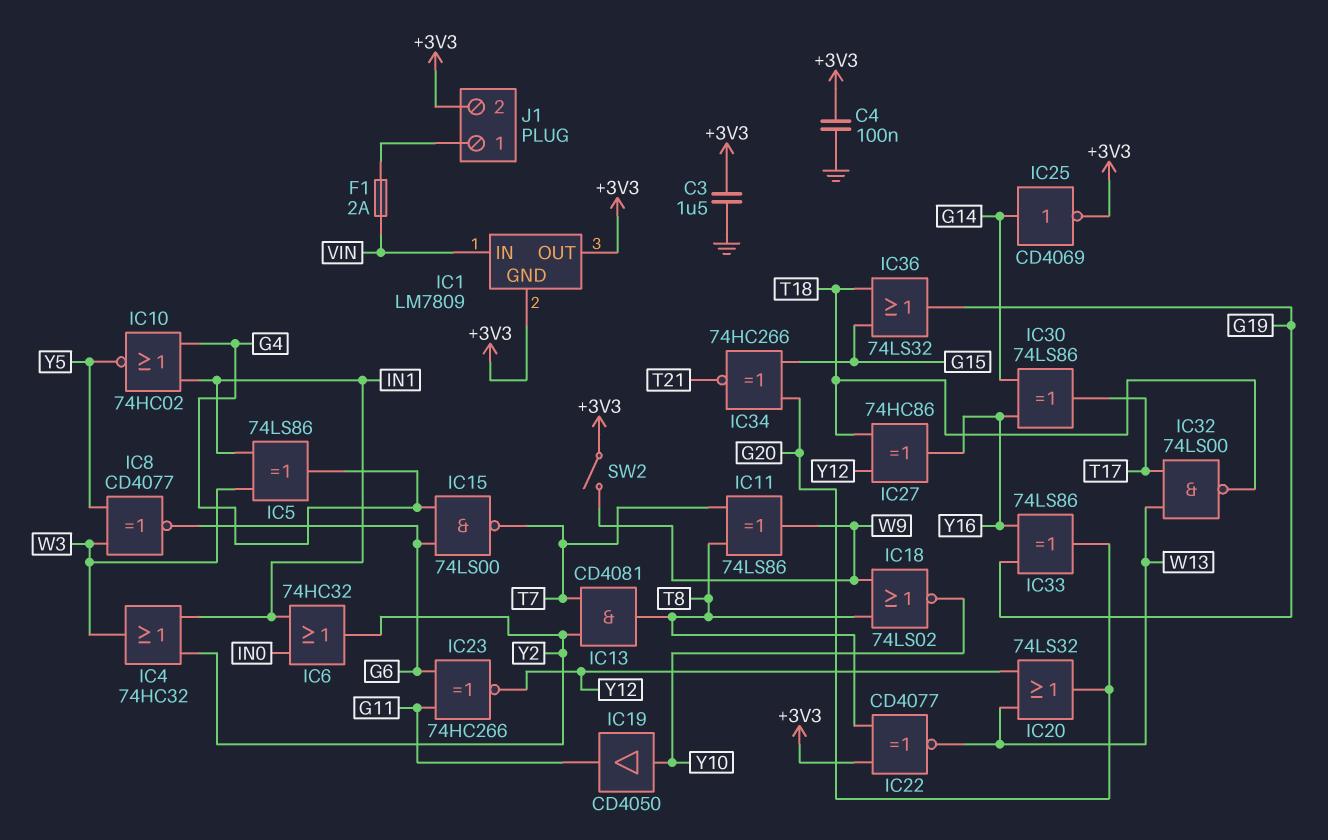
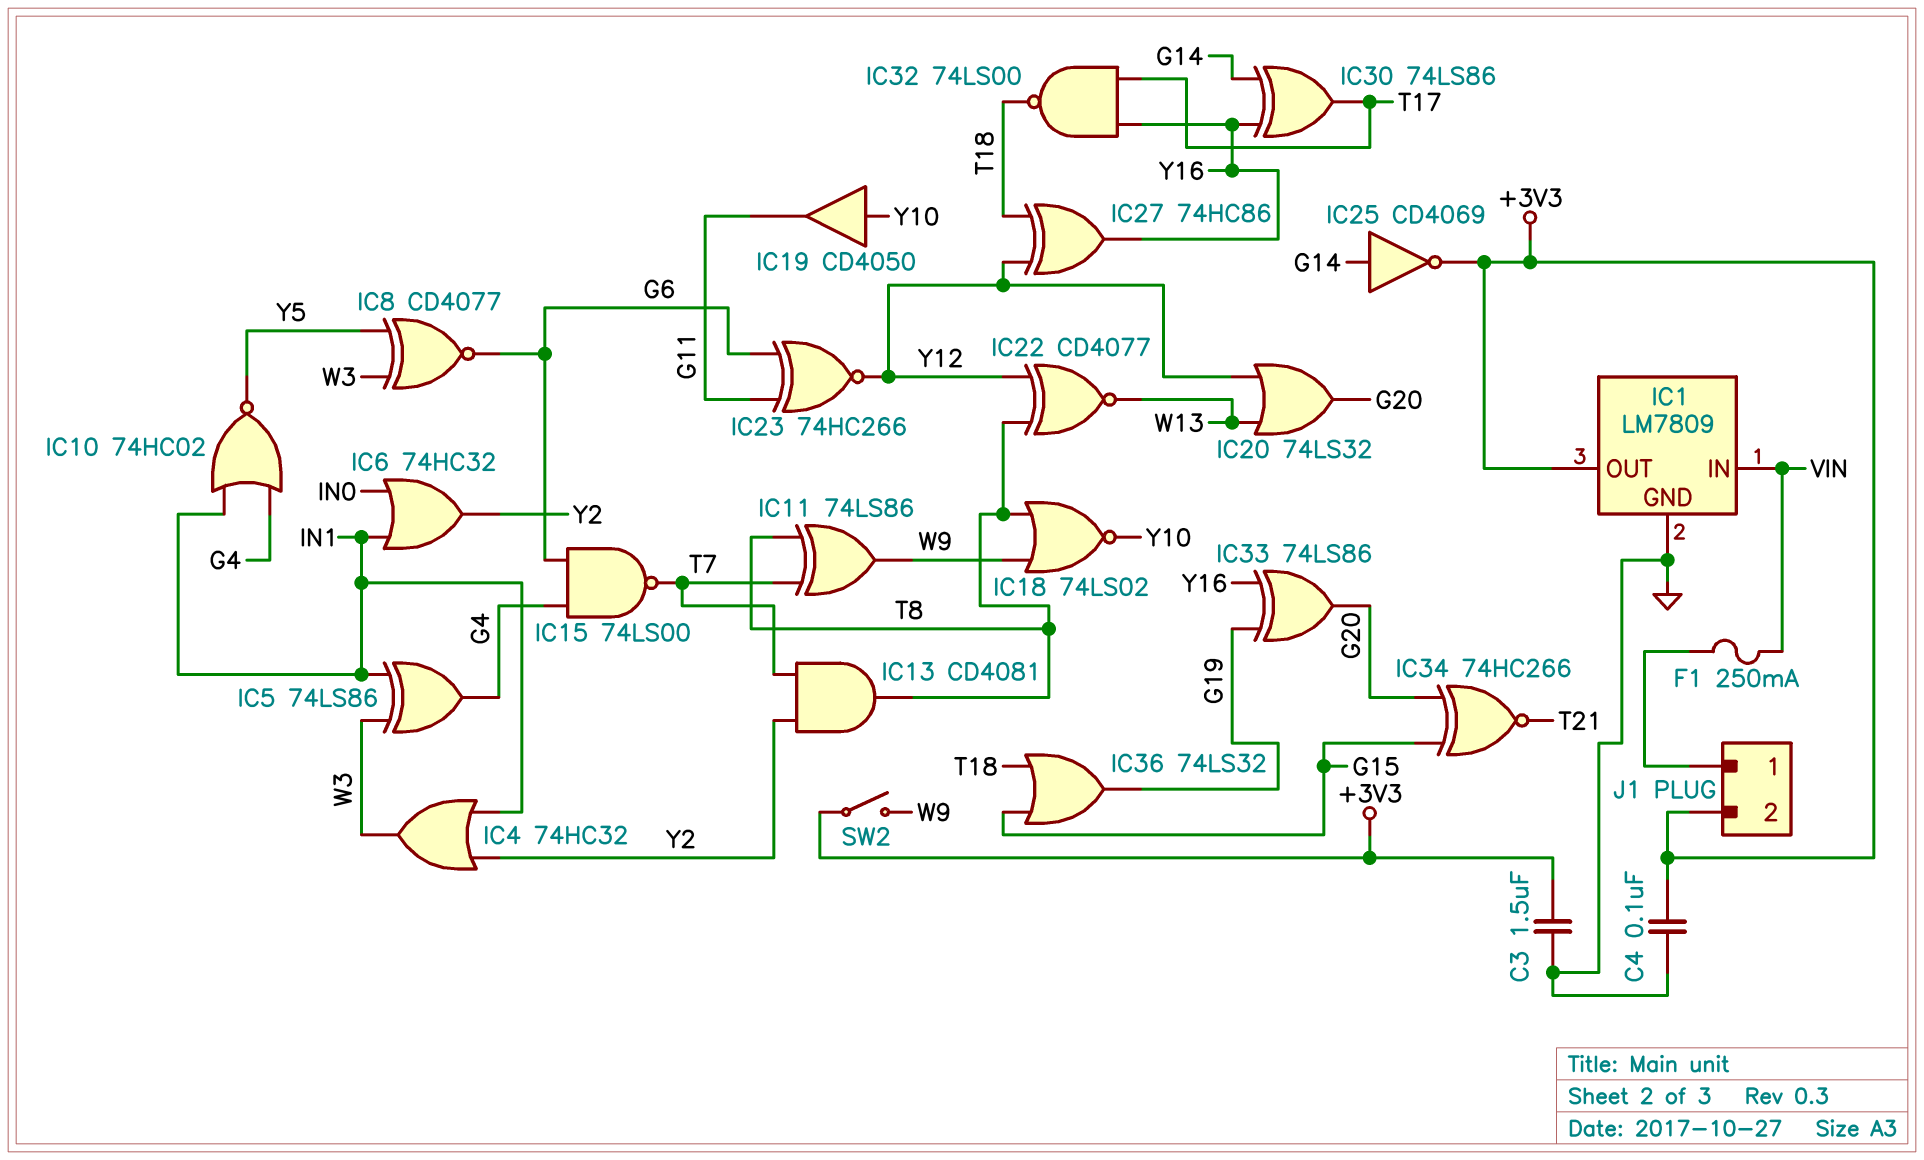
F1: 2A (J1/1, VIN) -> 250mA (J1/1, VIN)
IC1 pin GND: +3V3 -> GND
IC22: XNOR CD4077 (in +3V3, in T8, out W13) -> XNOR CD4077 (in T8, in Y12, out W13)
IC32: NAND 74LS00 (in T17, in W13, out T18) -> NAND 74LS00 (in T17, in Y16, out T18)

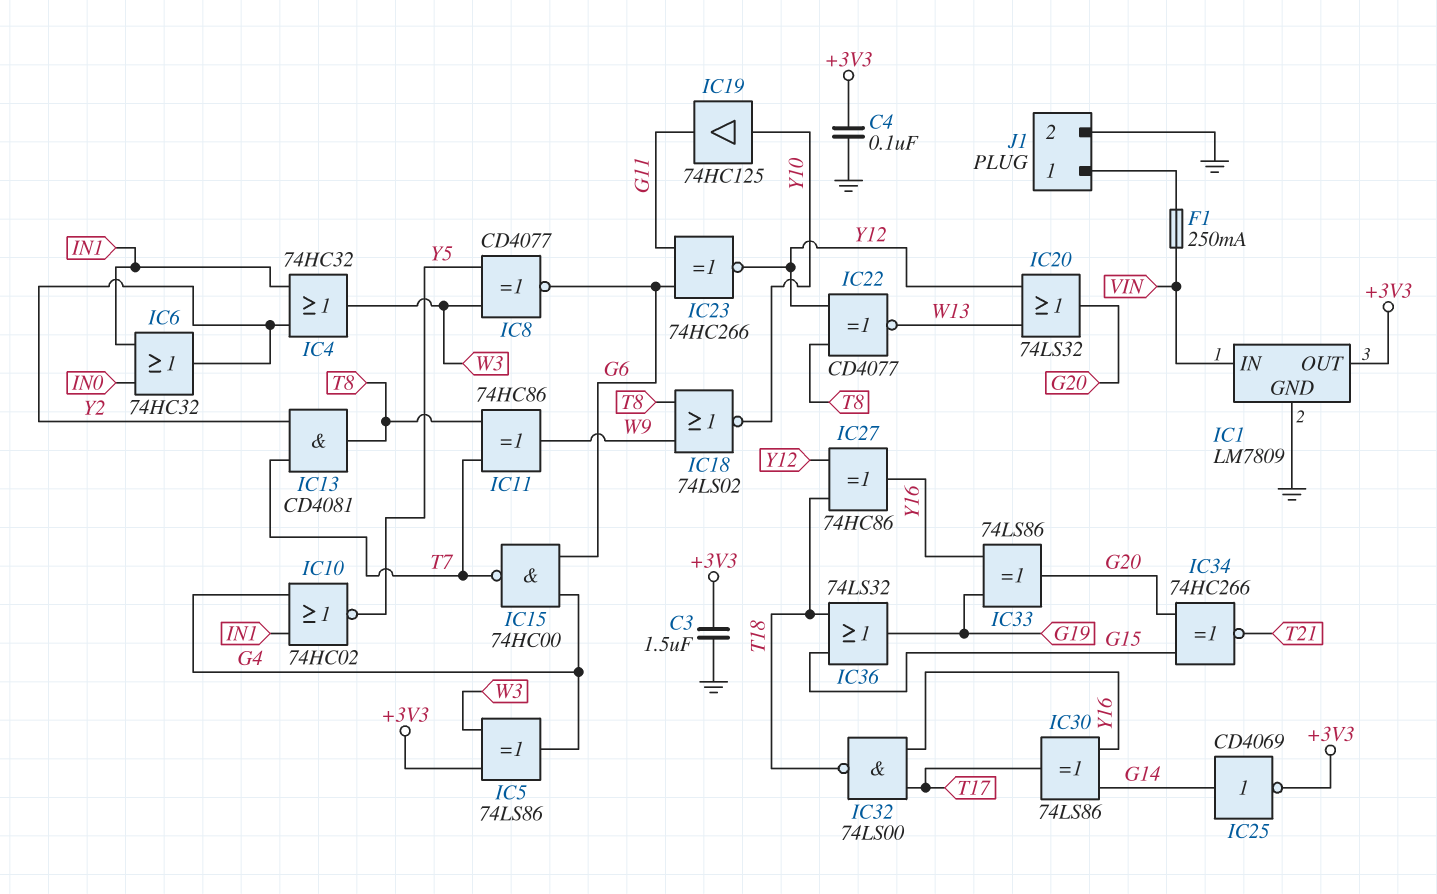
IC5: XOR 74LS86 (in IN1, in W3, out G4) -> XOR 74LS86 (in +3V3, in W3, out G4)
IC11: XOR 74LS86 (in T7, in T8, out W9) -> XOR 74HC86 (in T7, in T8, out W9)
IC15: NAND 74LS00 (in G4, in G6, out T7) -> NAND 74HC00 (in G4, in G6, out T7)
IC19: buffer CD4050 (in Y10, out G11) -> buffer 74HC125 (in Y10, out G11)
J1 pin 2: +3V3 -> GND
SW2: switch (+3V3, W9) -> none

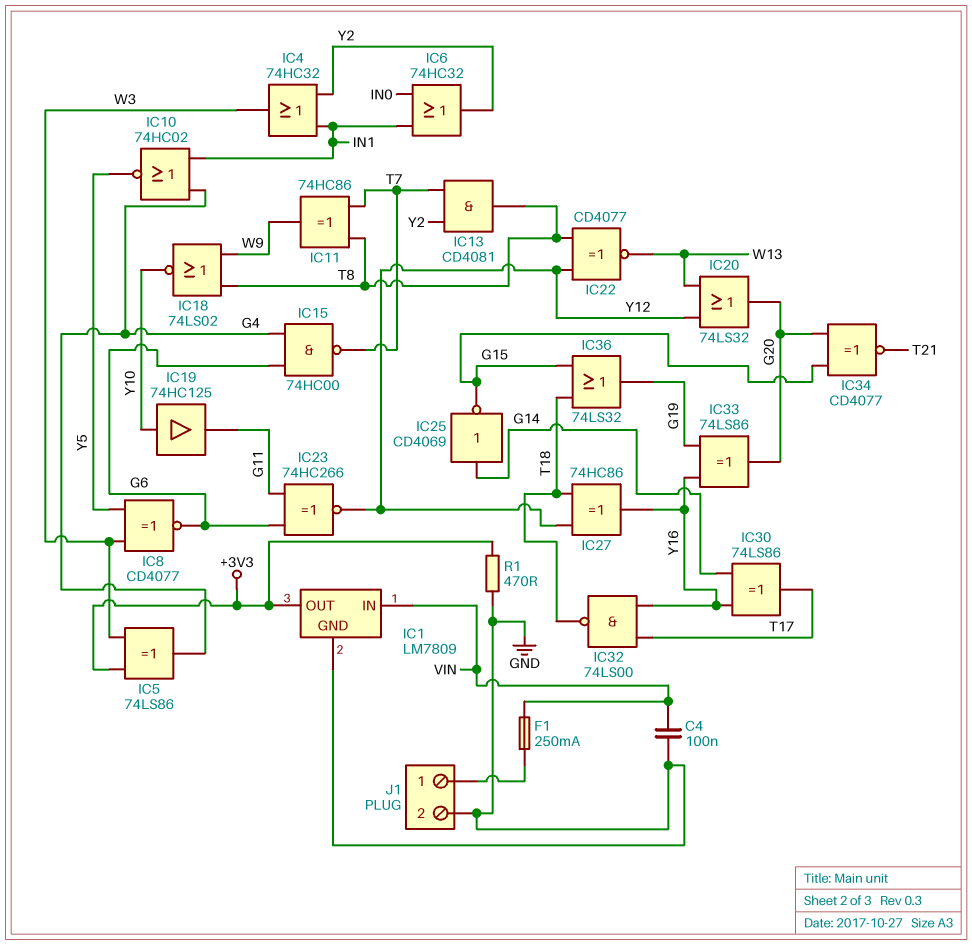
C3: 1.5uF (+3V3, GND) -> none
C4: 100nF (+3V3, GND) -> 100nF (GND, VIN)
IC25: NOT CD4069 (in G14, out +3V3) -> NOT CD4069 (in G14, out G15)
IC34: XNOR 74HC266 (in G15, in G20, out T21) -> XNOR CD4077 (in G15, in G20, out T21)
R1: none -> 470 (+3V3, GND)

